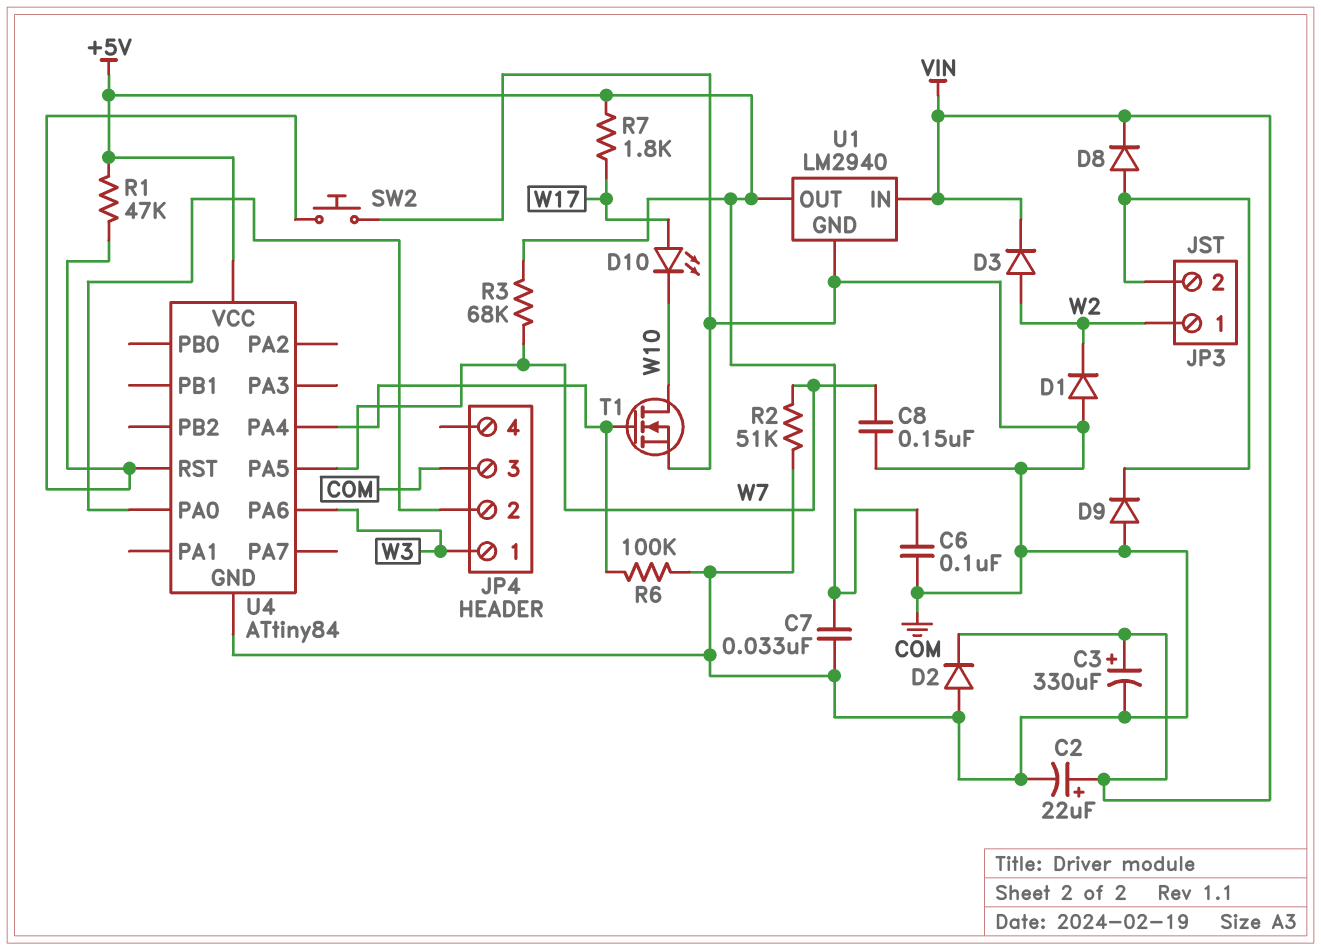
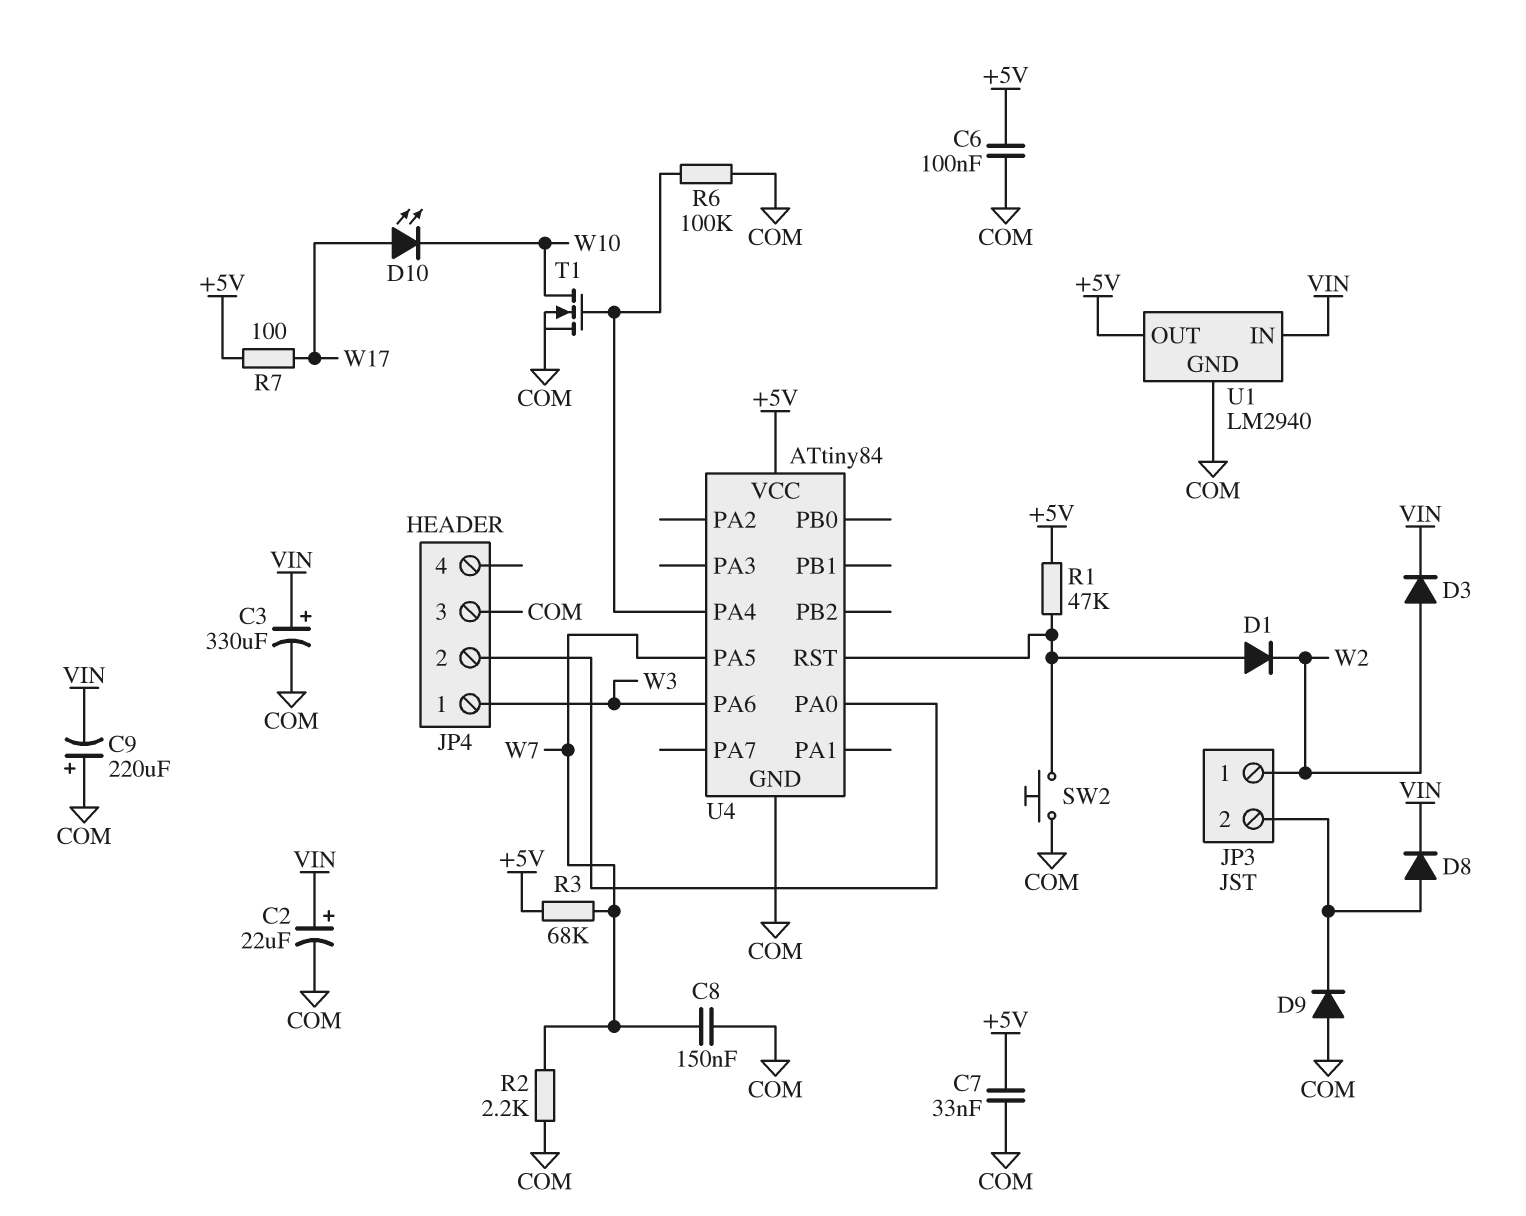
C9: none -> 220uF (plus COM, minus VIN)
D1: diode (A COM, K W2) -> diode (A U4/RST, K W2)
D2: diode (A COM, K VIN) -> none
R2: 51k (COM, W7) -> 2.2k (COM, W7)
R7: 1.8k (+5V, W17) -> 100 (+5V, W17)

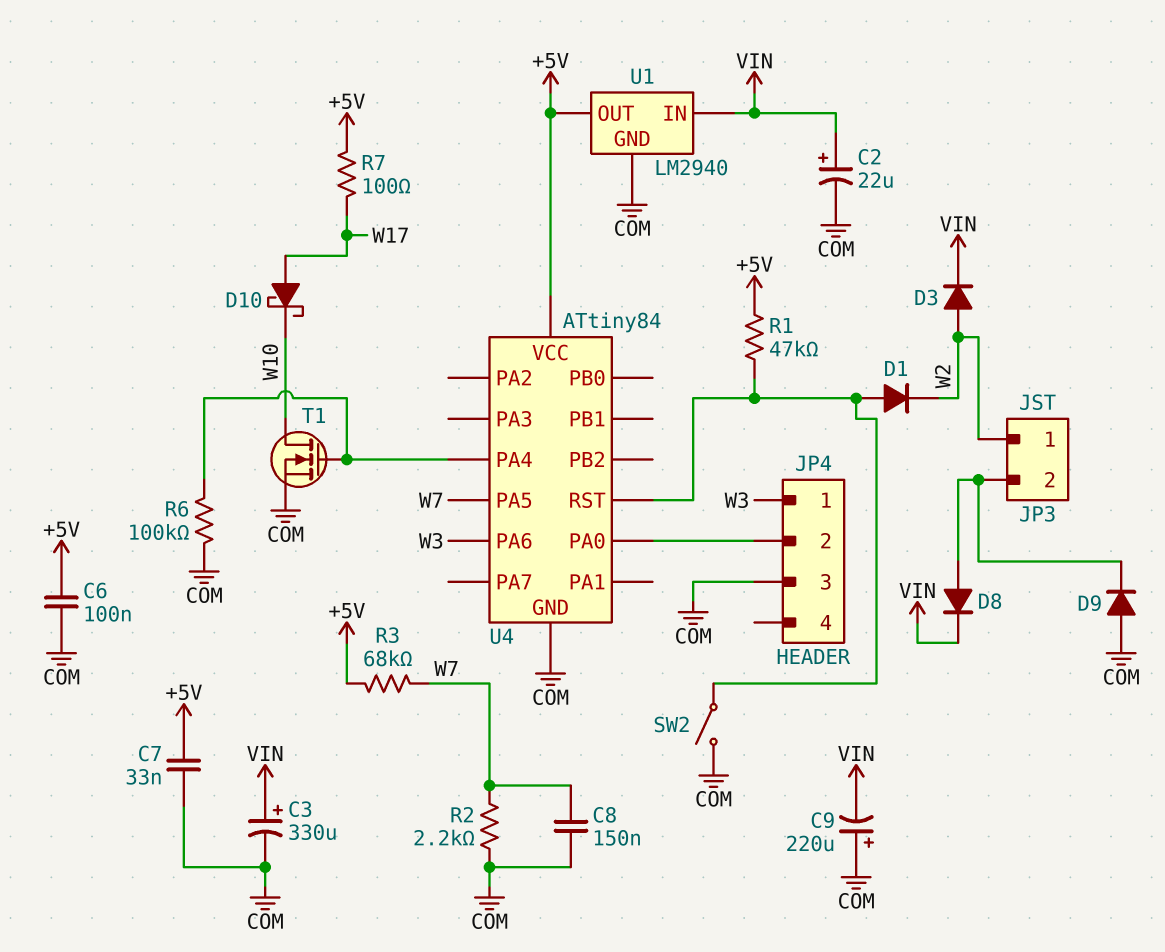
D10: LED (A W17, K W10) -> schottky (A W17, K W10)
SW2: button (COM, U4/RST) -> switch (COM, U4/RST)

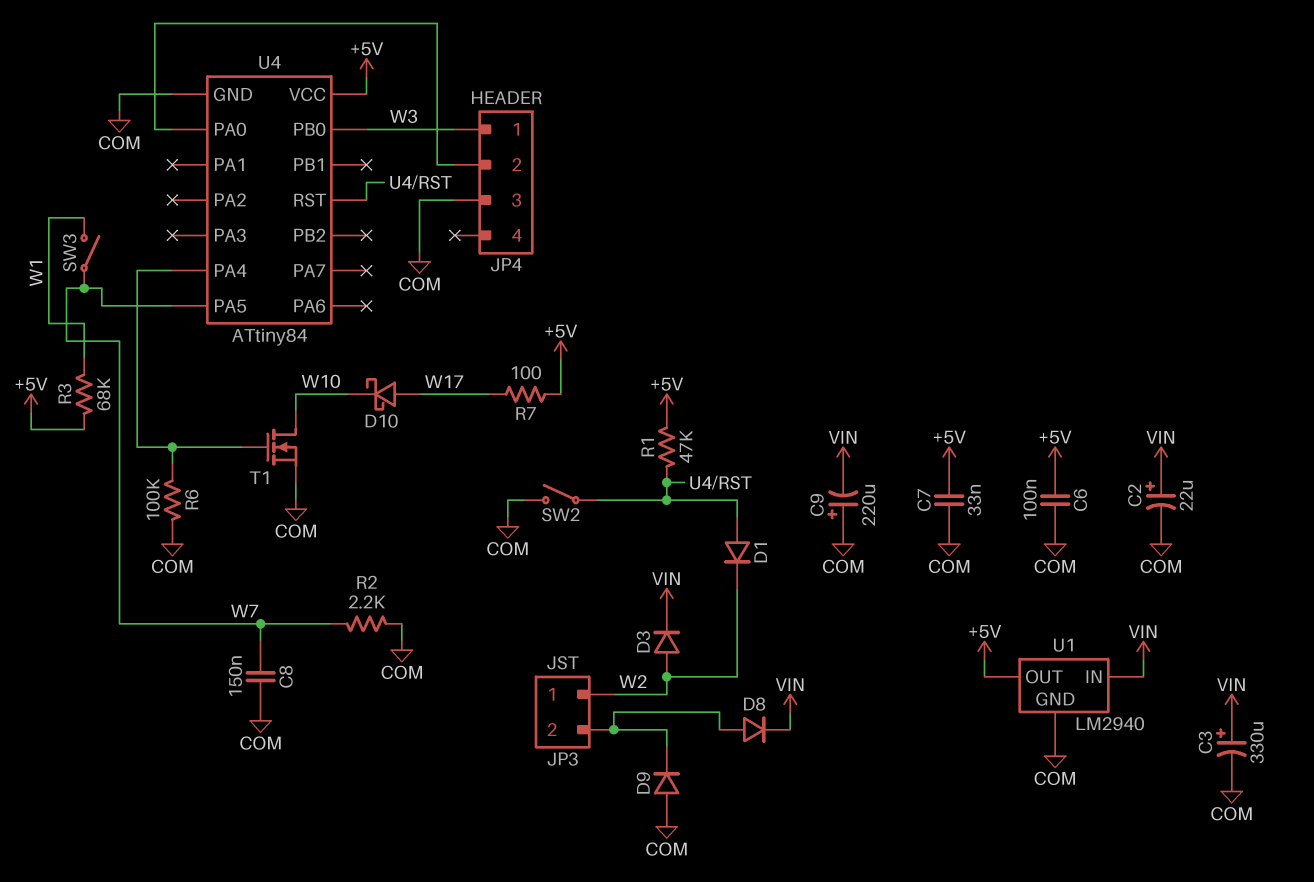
R3: 68k (+5V, W7) -> 68k (+5V, W1)
SW3: none -> switch (W1, W7)
U4 pin PA6: W3 -> none
U4 pin PB0: none -> W3

